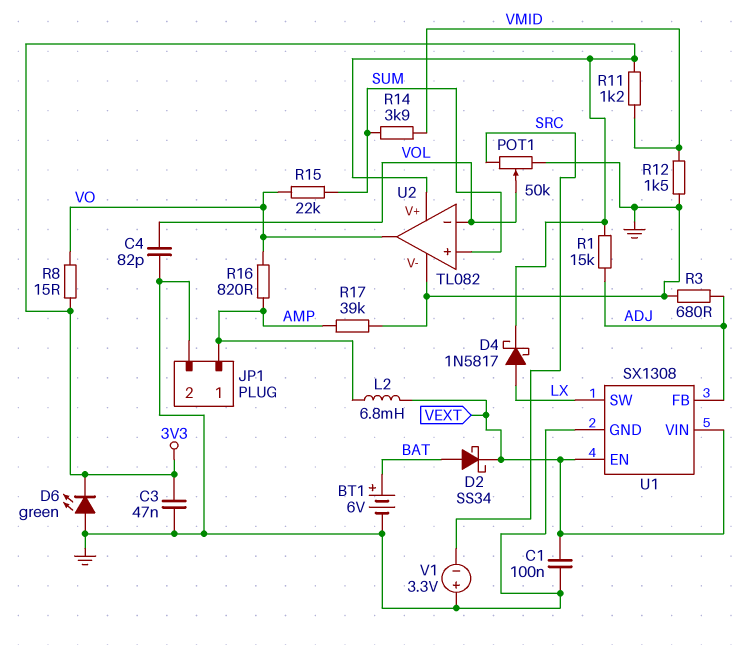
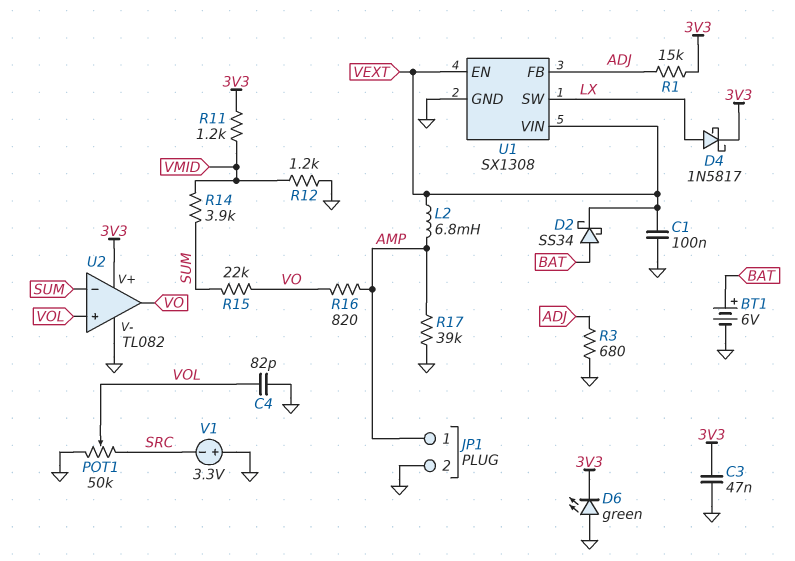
R8: 15 (3V3, VO) -> none
R12: 1.5k (GND, VMID) -> 1.2k (GND, VMID)
U2 pin in+: SUM -> VOL
U2 pin in-: VOL -> SUM

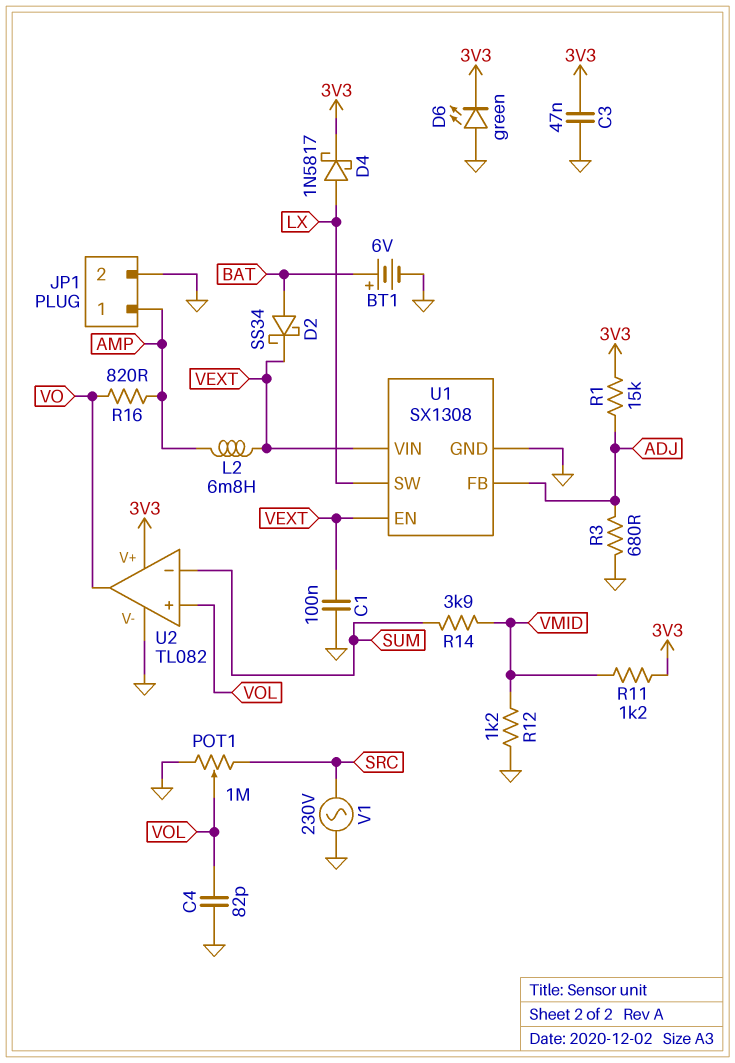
POT1: 50k (GND, SRC, wiper VOL) -> 1M (GND, SRC, wiper VOL)
R15: 22k (SUM, VO) -> none
R17: 39k (AMP, GND) -> none
V1: 3.3V (plus GND, minus SRC) -> AC 230V (GND, SRC)

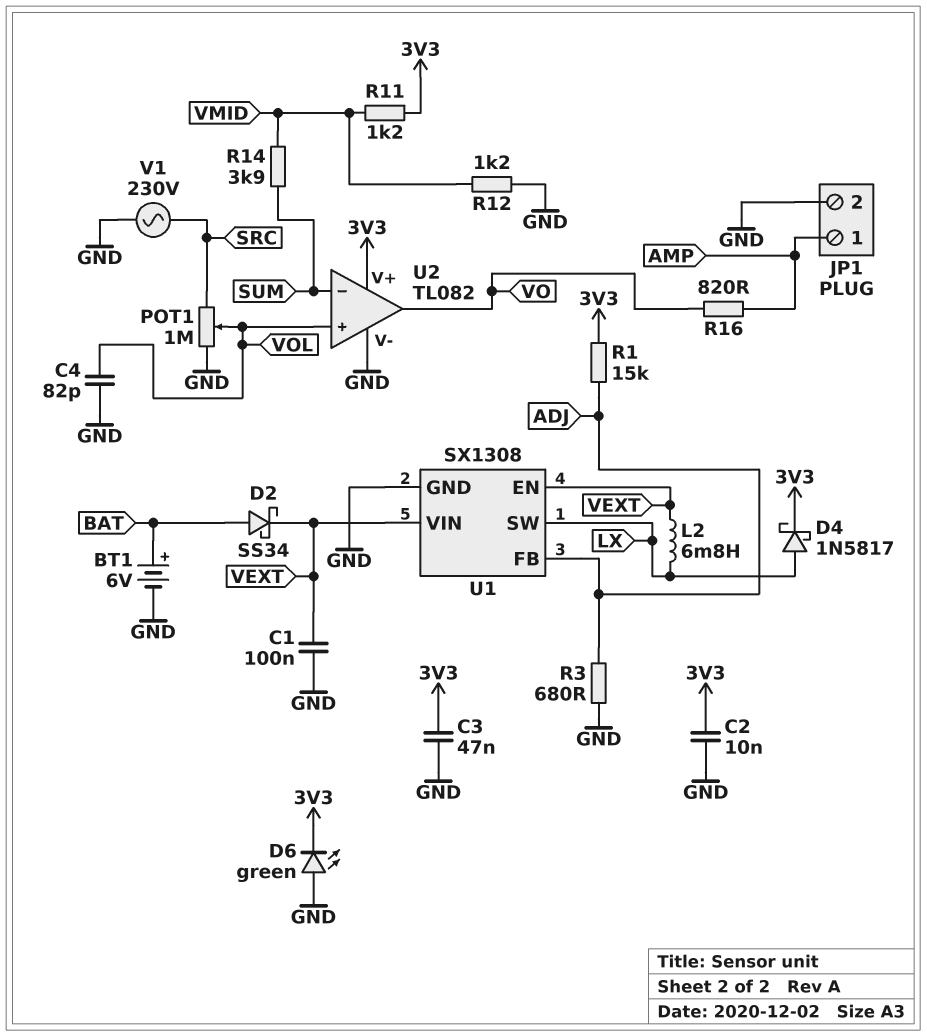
C2: none -> 10nF (3V3, GND)
L2: 6.8mH (AMP, VEXT) -> 6.8mH (LX, VEXT)

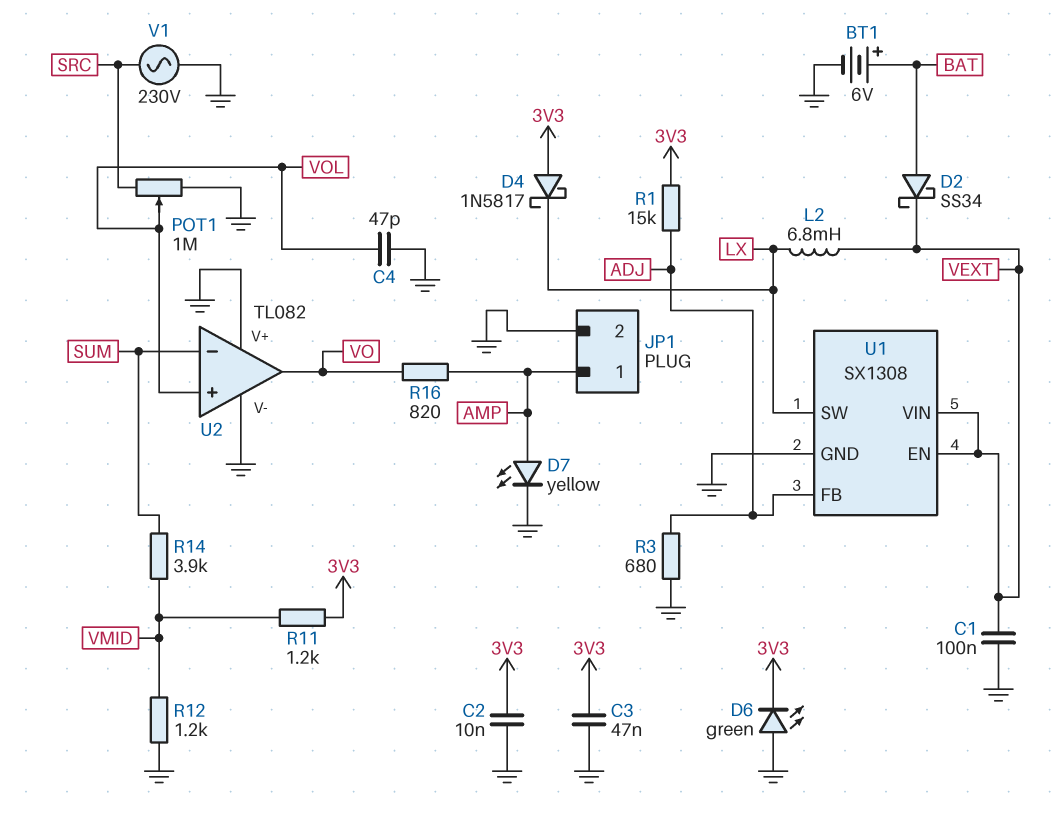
C4: 82pF (GND, VOL) -> 47pF (GND, VOL)
D4: schottky 1N5817 (A LX, K 3V3) -> schottky 1N5817 (A 3V3, K LX)
D7: none -> LED yellow (A AMP, K GND)
U2 pin V+: 3V3 -> GND

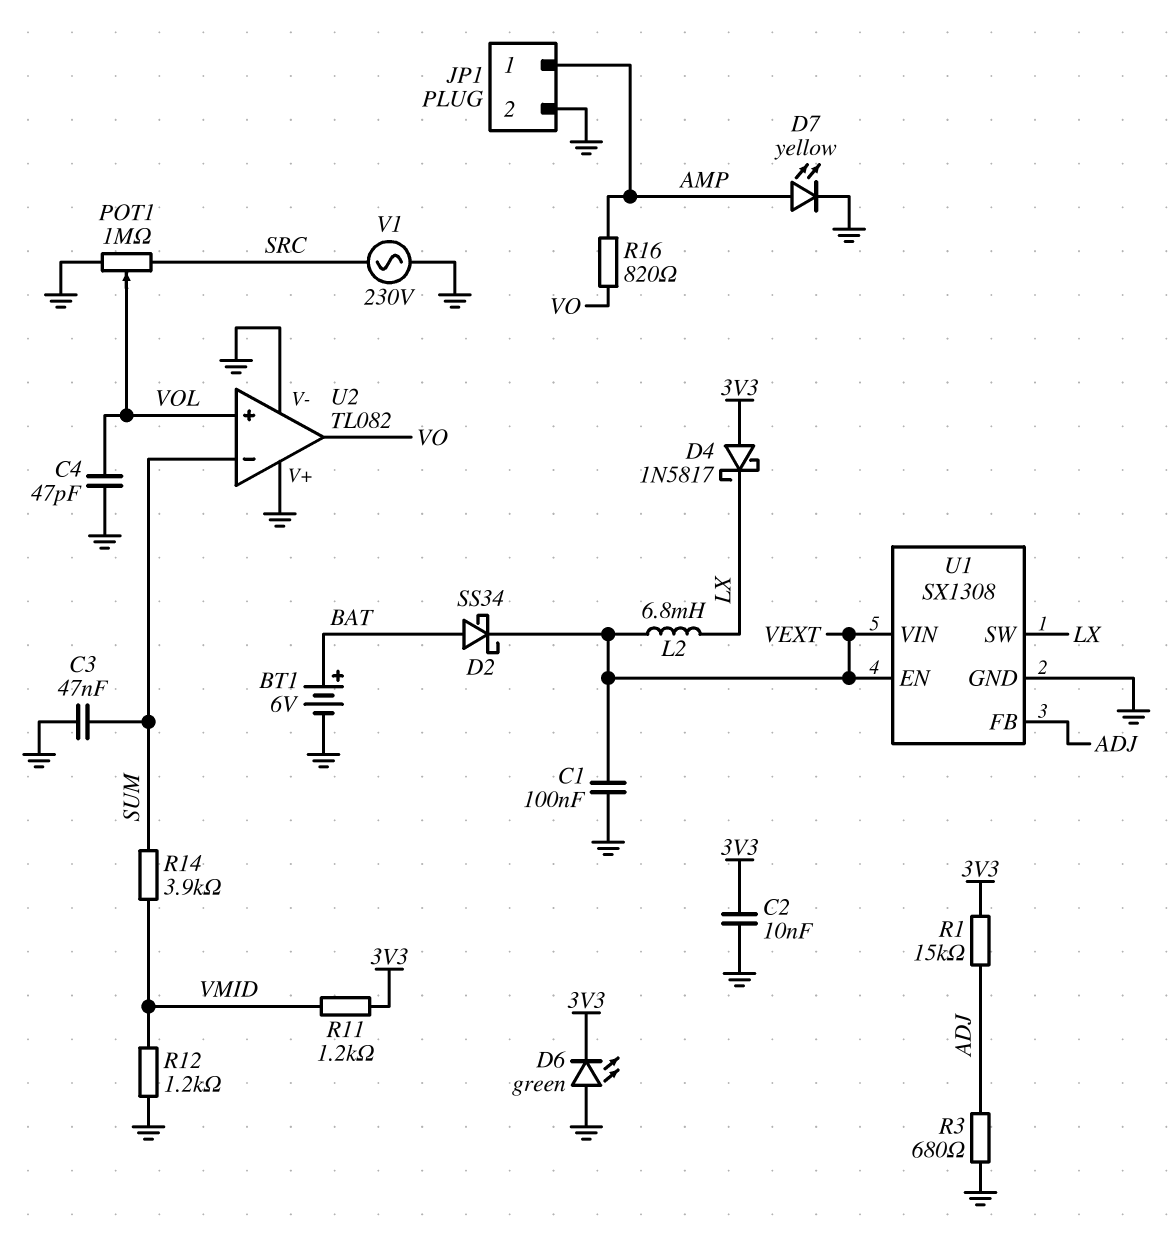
C3: 47nF (3V3, GND) -> 47nF (GND, SUM)

